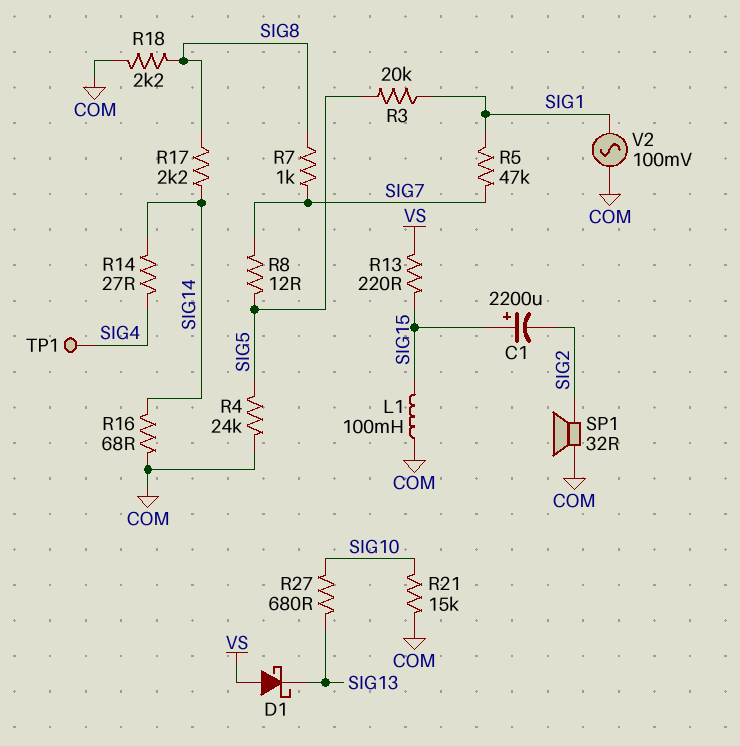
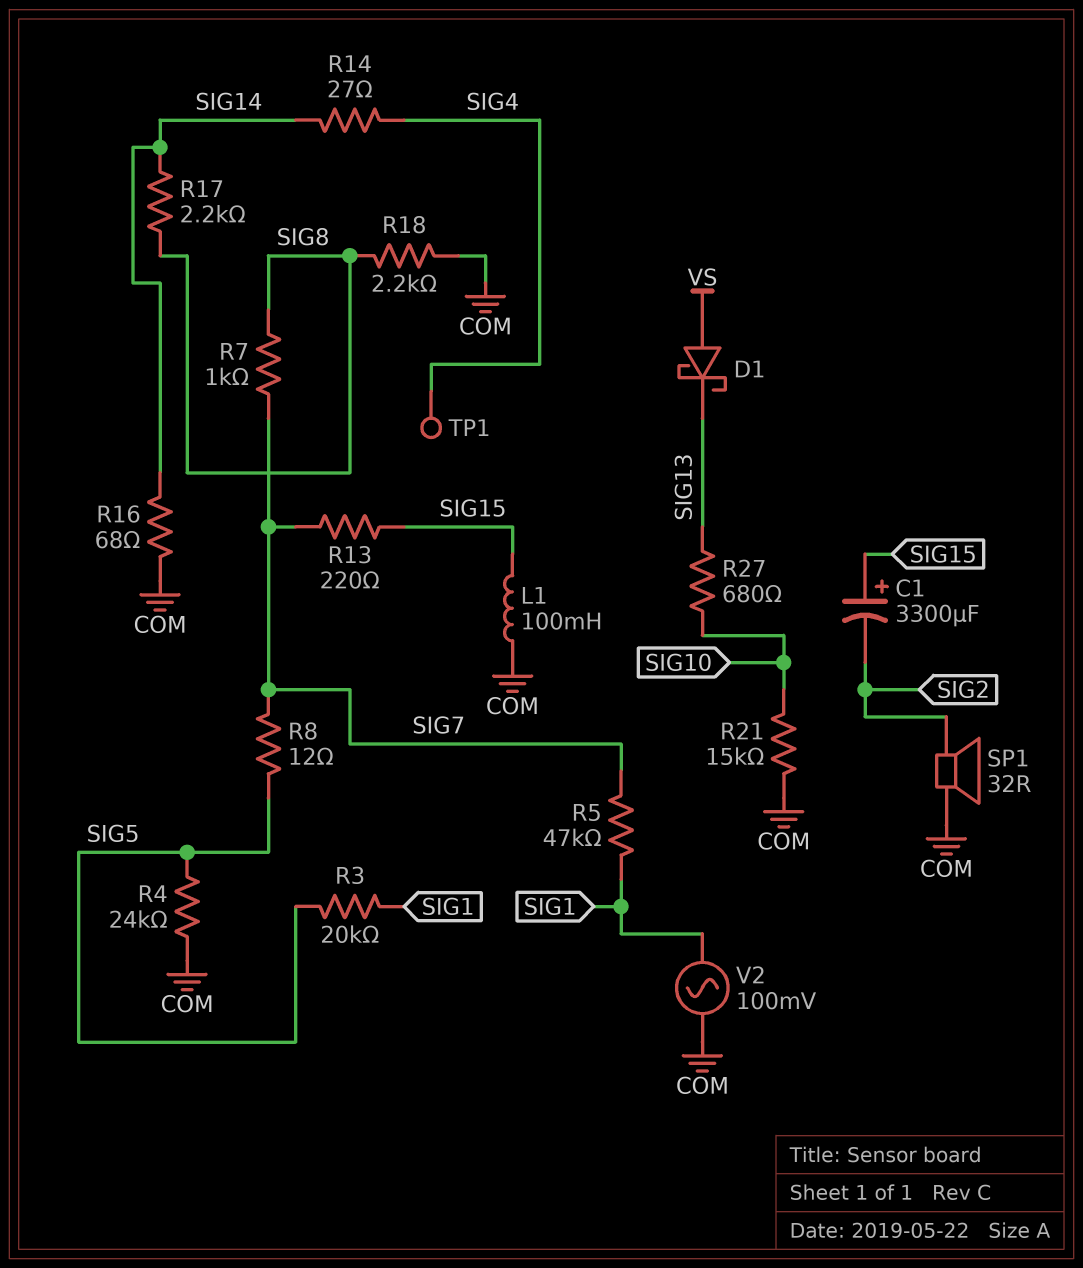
C1: 2200uF (plus SIG15, minus SIG2) -> 3300uF (plus SIG15, minus SIG2)
R13: 220 (SIG15, VS) -> 220 (SIG7, SIG15)

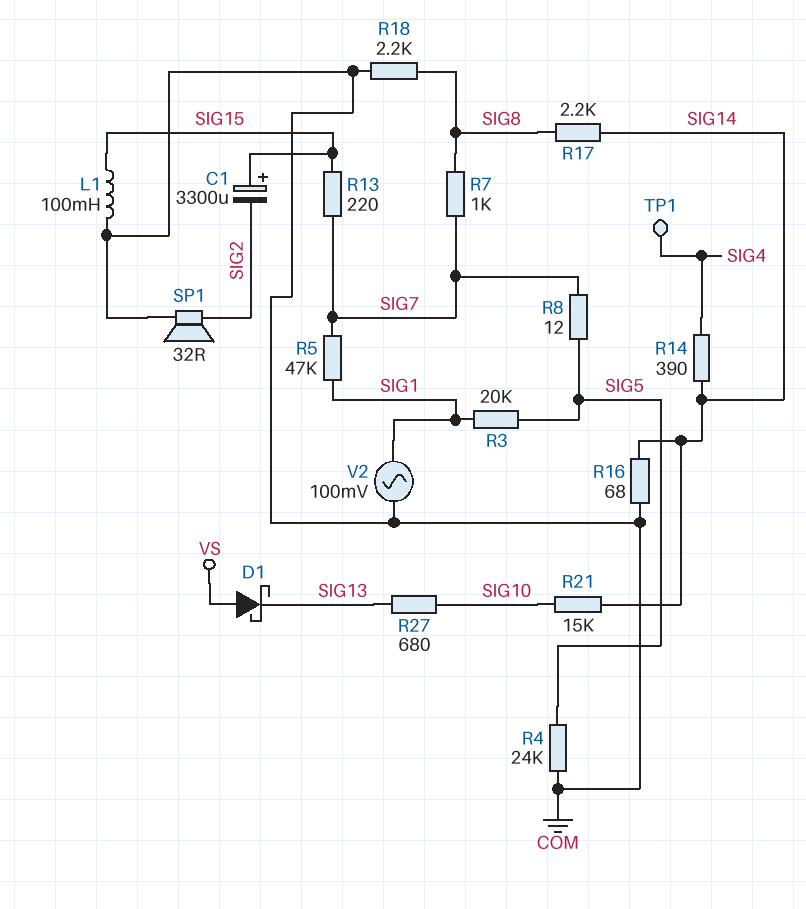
R14: 27 (SIG4, SIG14) -> 390 (SIG4, SIG14)
R21: 15k (COM, SIG10) -> 15k (SIG10, SIG14)

